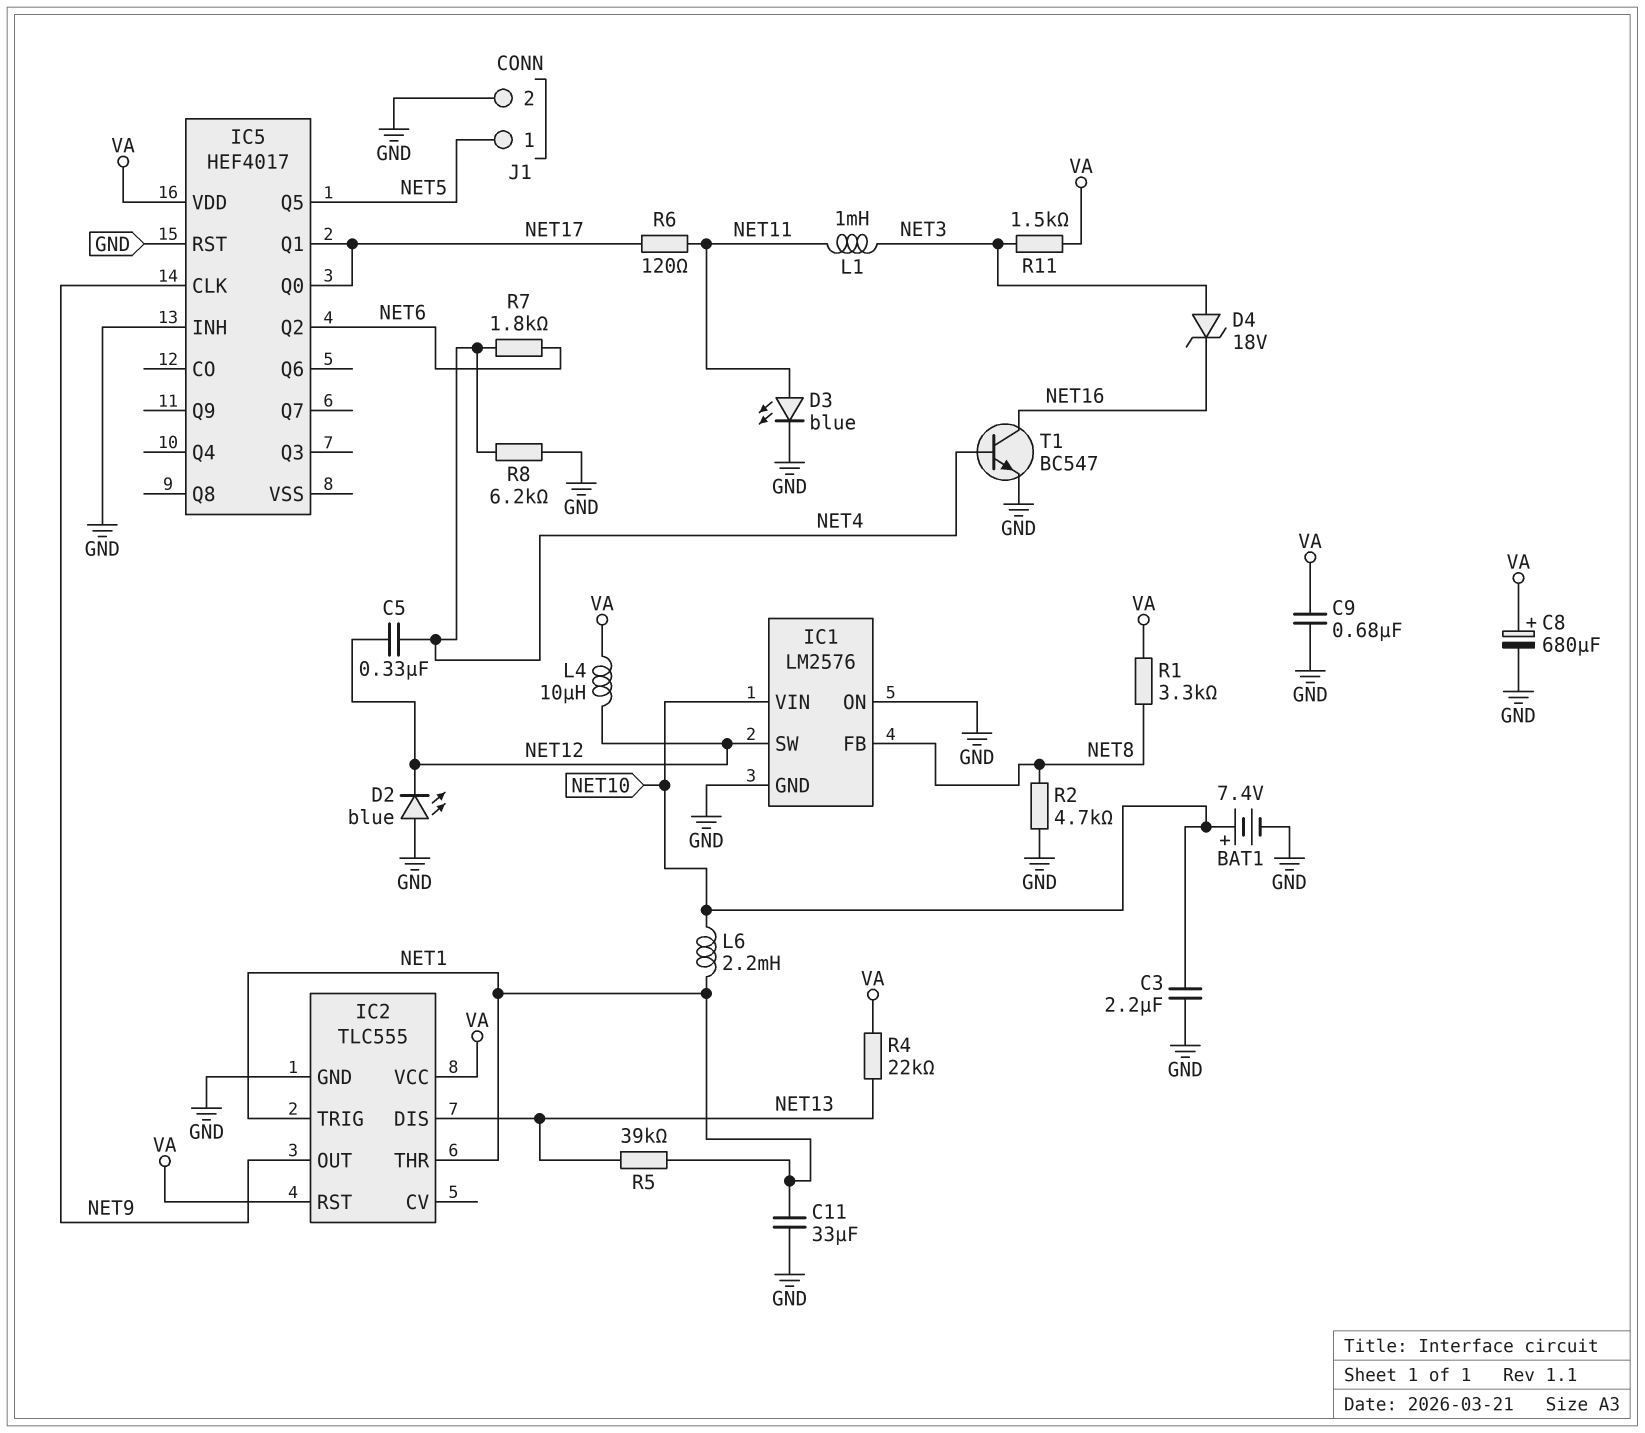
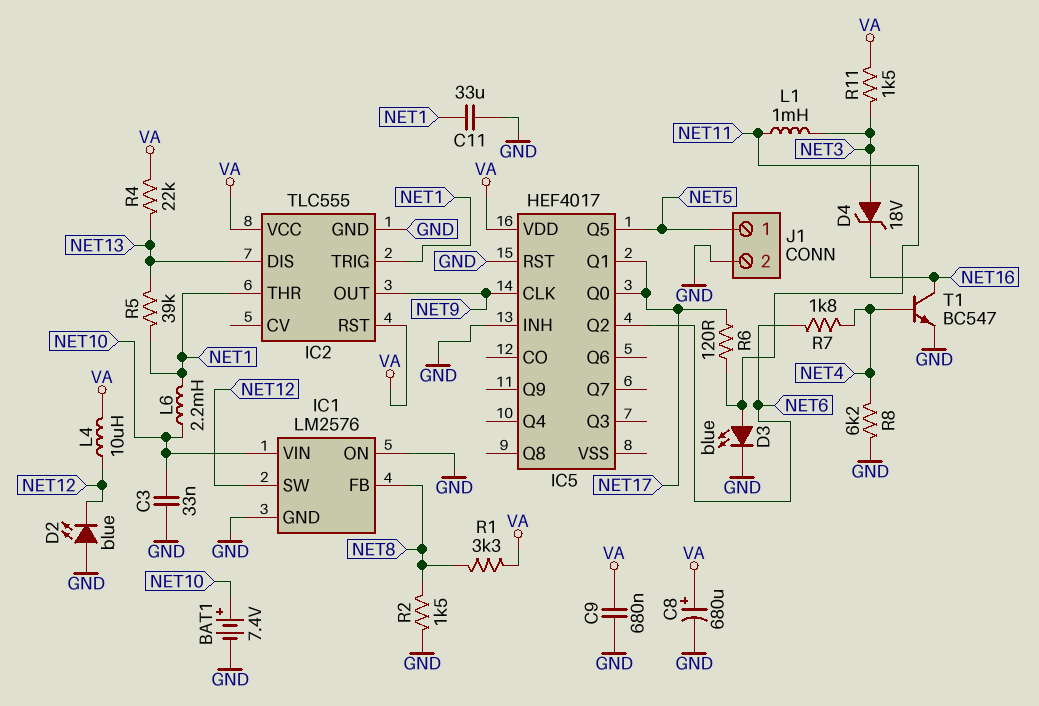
C3: 2.2uF (GND, NET10) -> 33nF (GND, NET10)
C5: 330nF (NET4, NET12) -> none
R2: 4.7k (GND, NET8) -> 1.5k (GND, NET8)

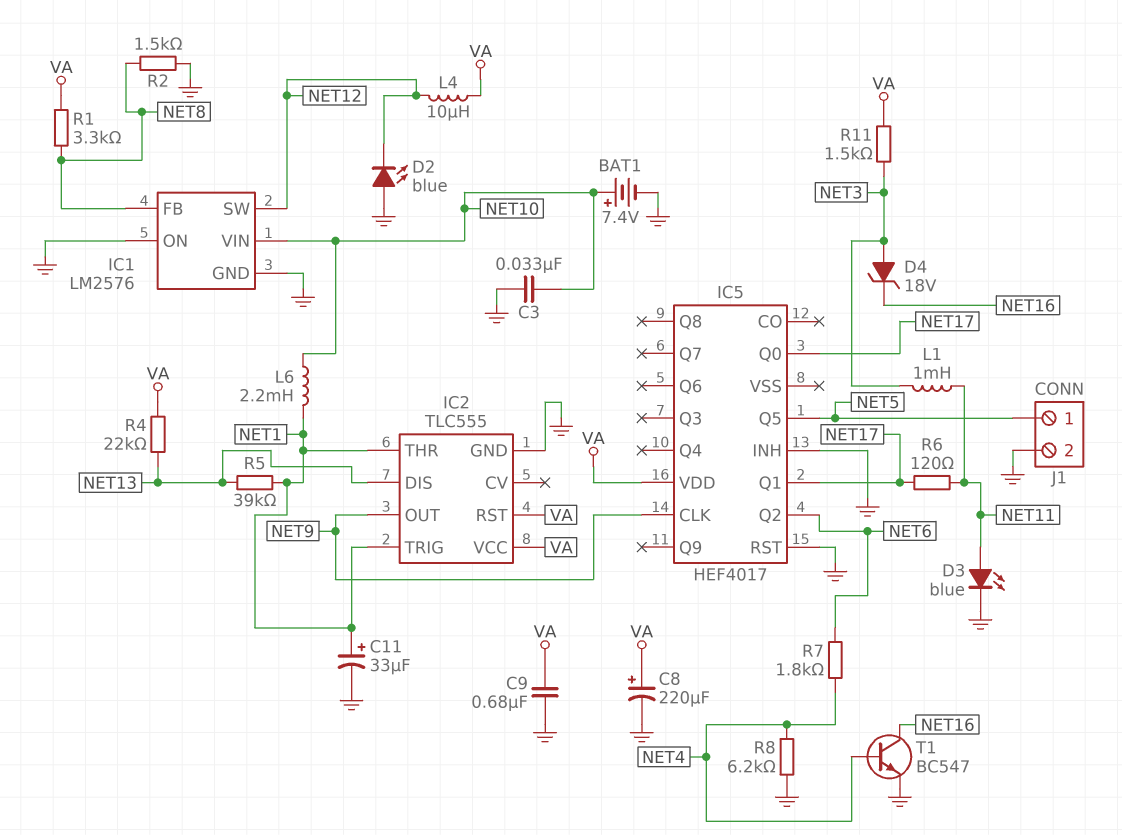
C8: 680uF (plus VA, minus GND) -> 220uF (plus VA, minus GND)
C11: 33uF (GND, NET1) -> 33uF (plus NET1, minus GND)

